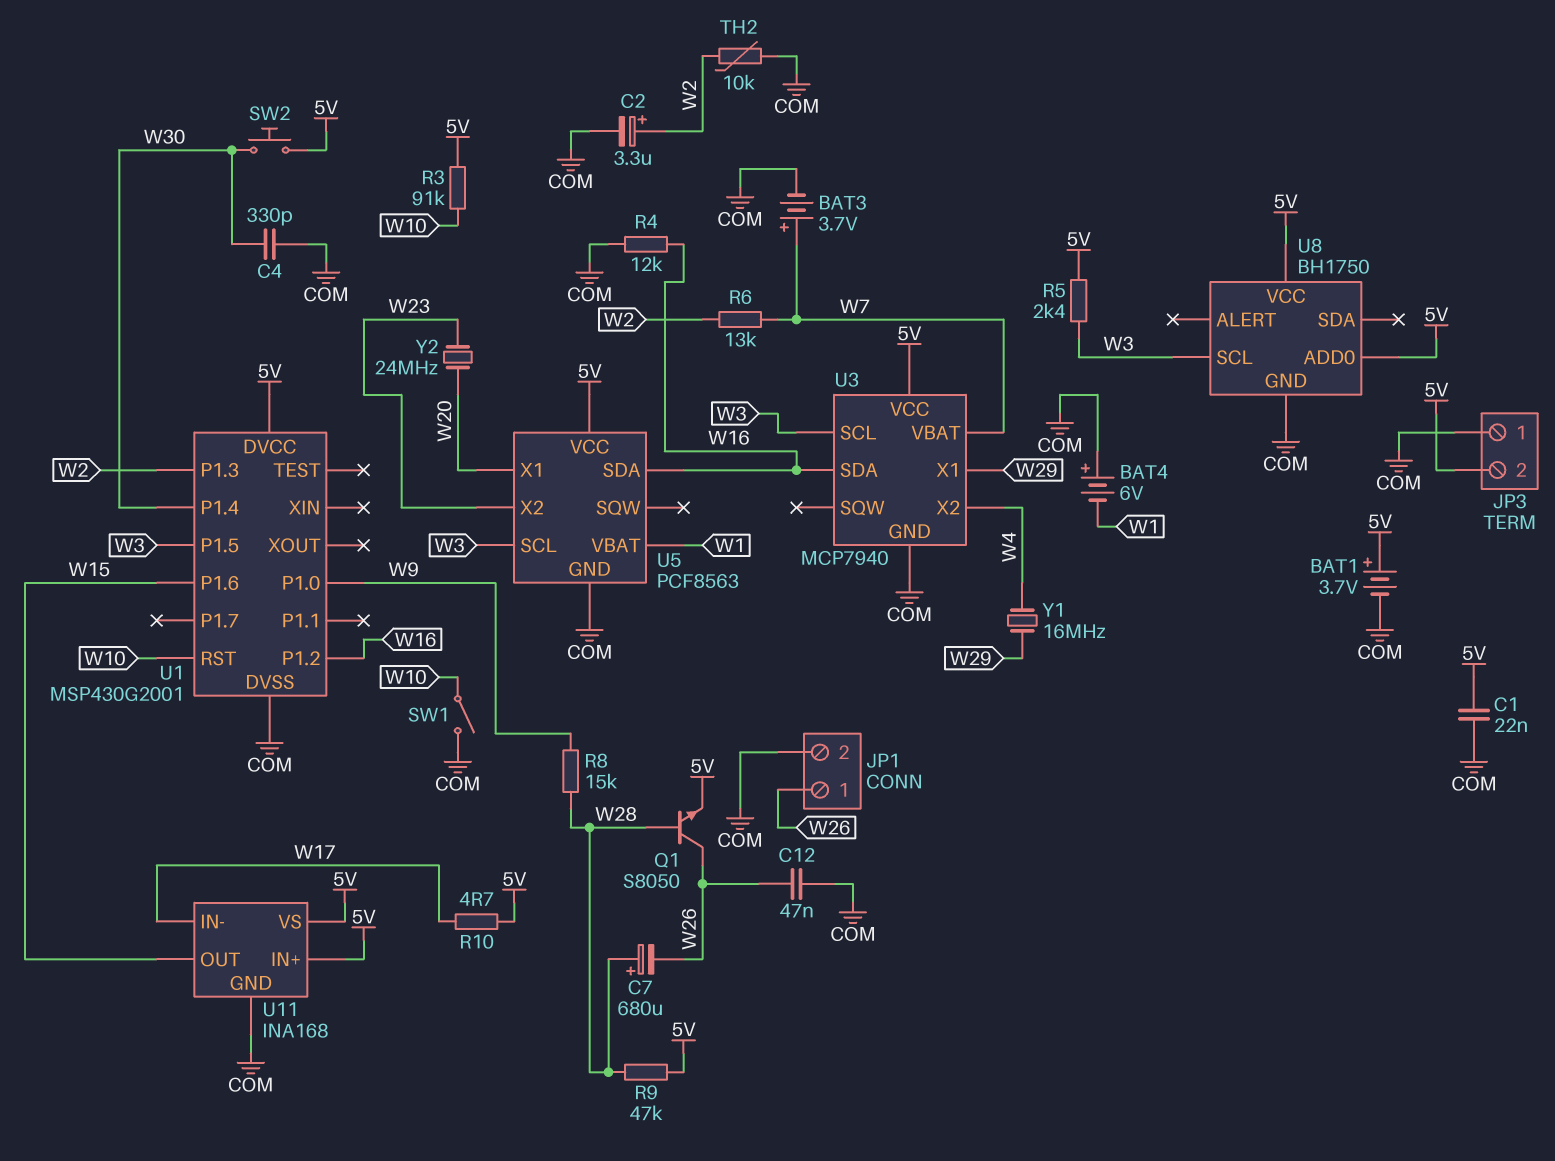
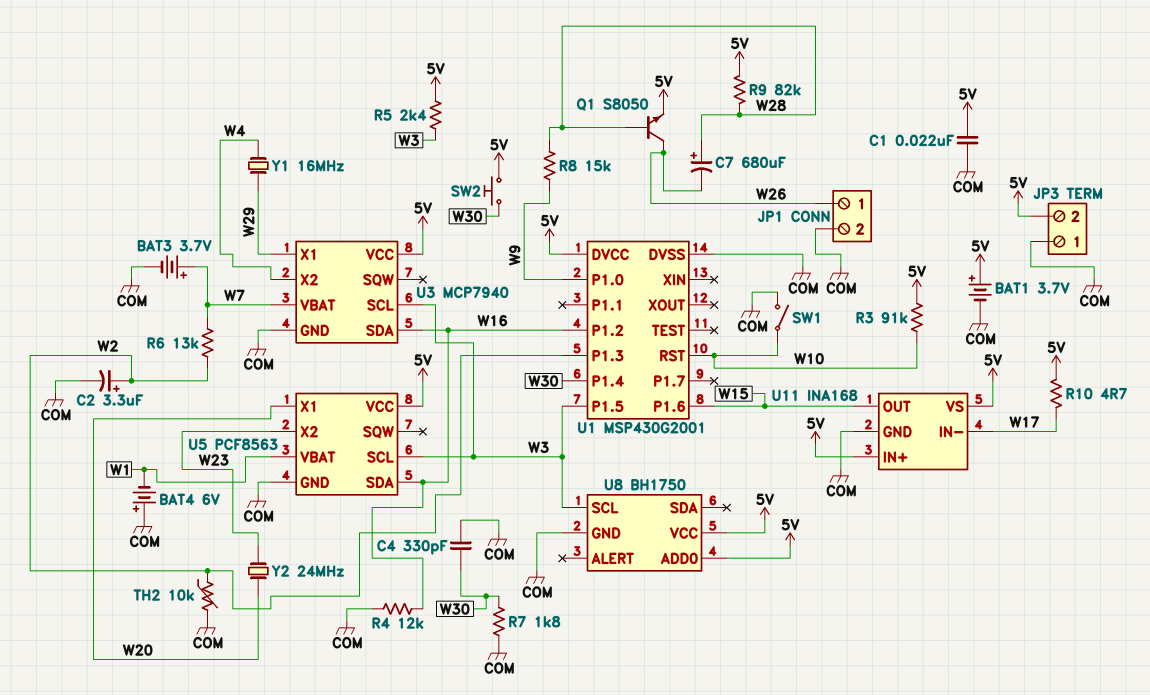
C12: 47nF (COM, W26) -> none
R7: none -> 1.8k (COM, W30)
R9: 47k (5V, W28) -> 82k (5V, W28)

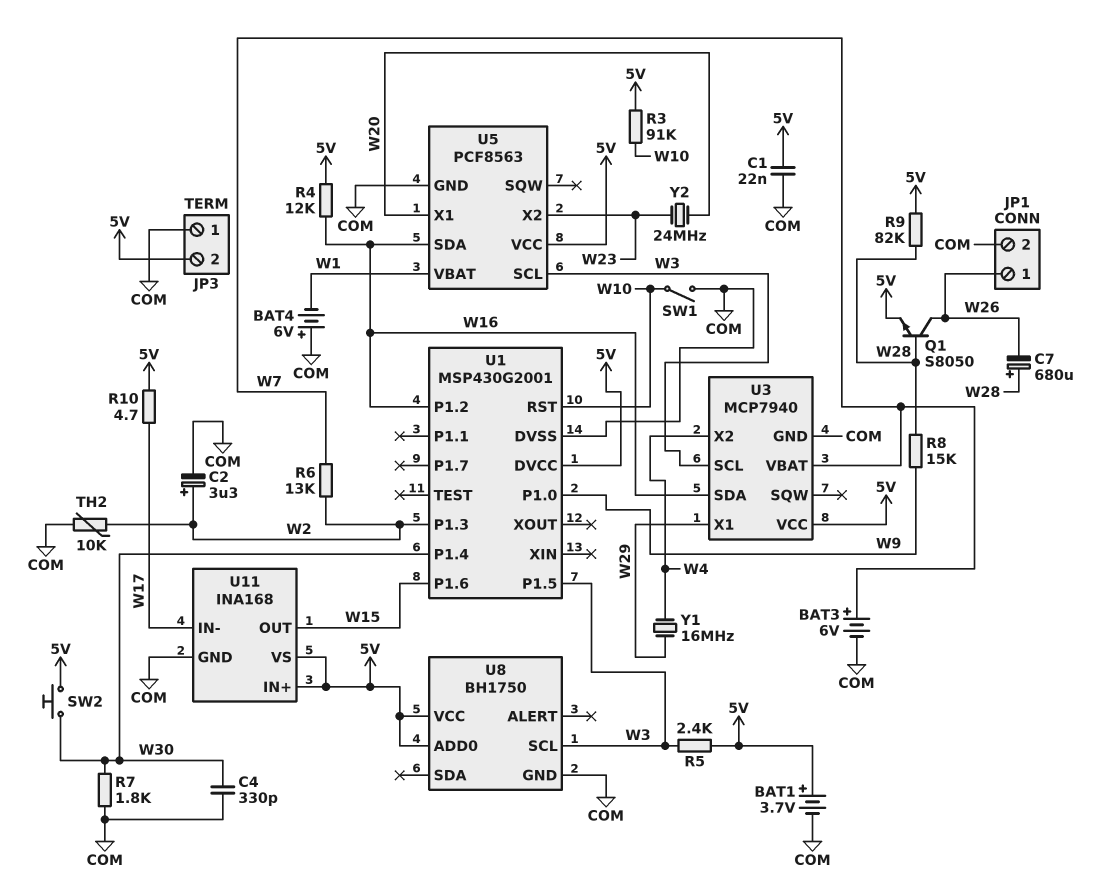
BAT3: 3.7V (plus W7, minus COM) -> 6V (plus W7, minus COM)
R4: 12k (COM, W16) -> 12k (5V, W16)

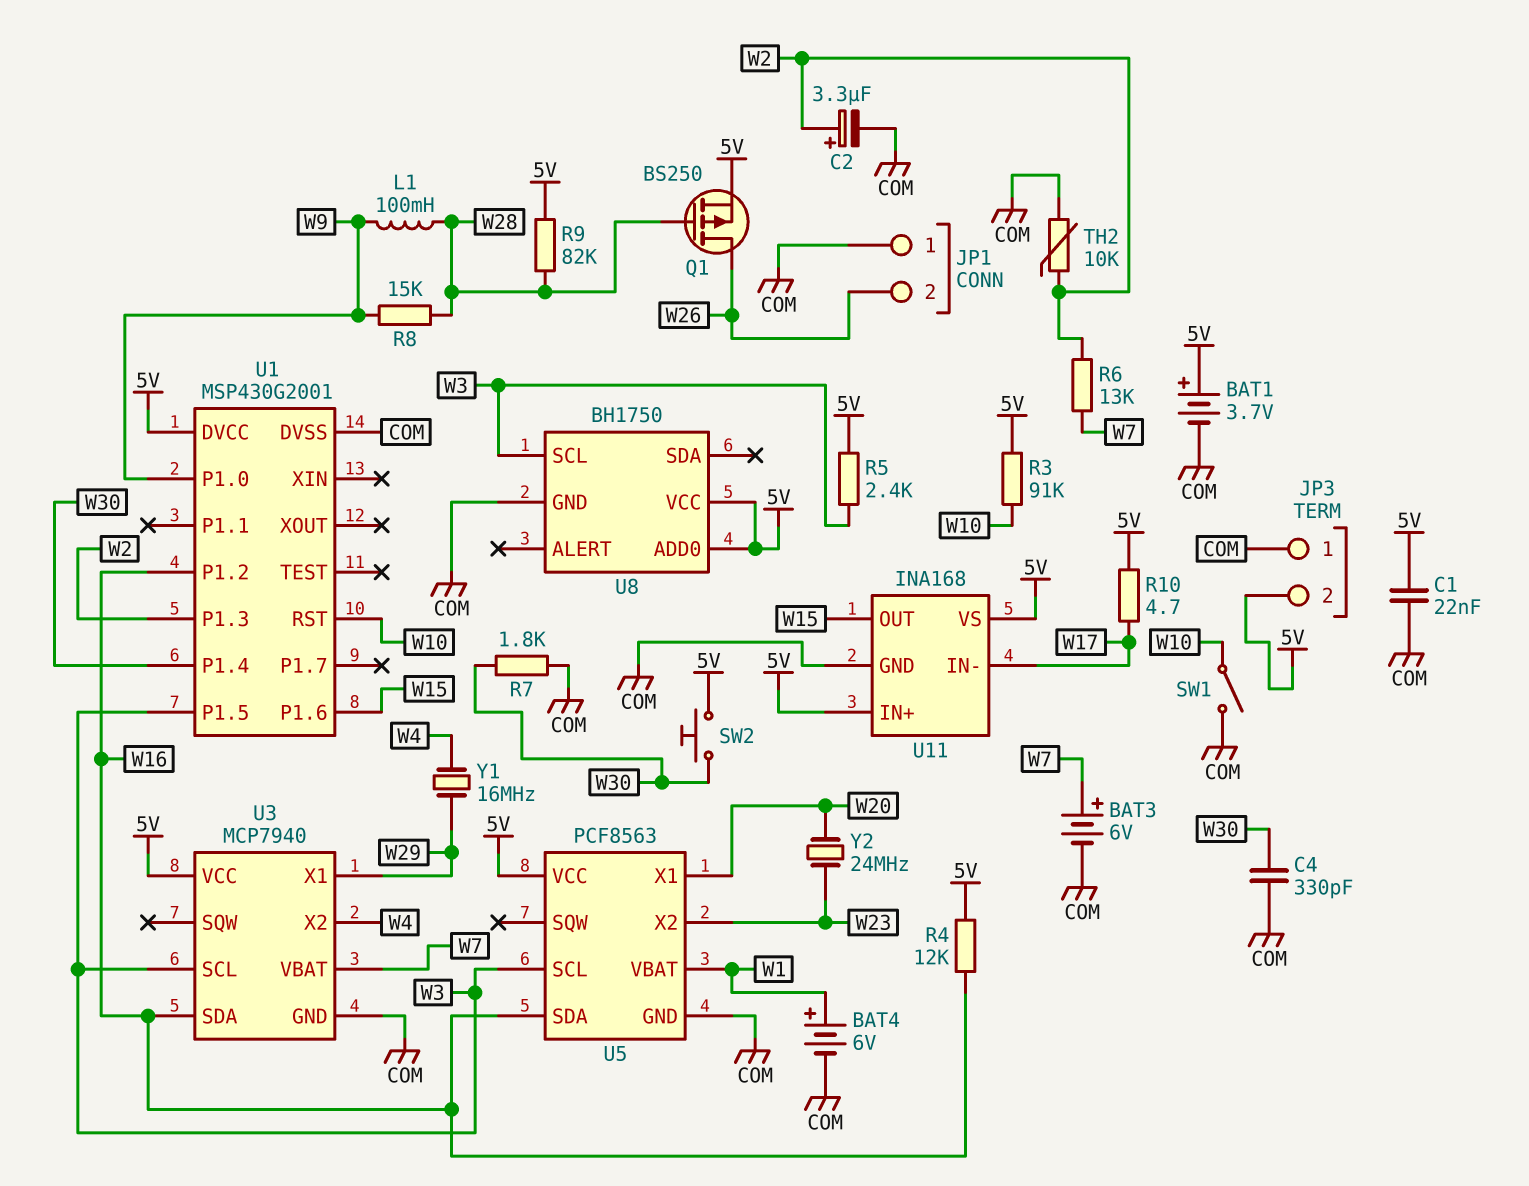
BAT4: 6V (plus COM, minus W1) -> 6V (plus W1, minus COM)
C7: 680uF (plus W28, minus W26) -> none
JP1 pin 1: W26 -> COM
JP1 pin 2: COM -> W26
L1: none -> 100mH (W9, W28)
Q1: NPN S8050 (B W28, C W26, E 5V) -> PMOS BS250 (G W28, D W26, S 5V)

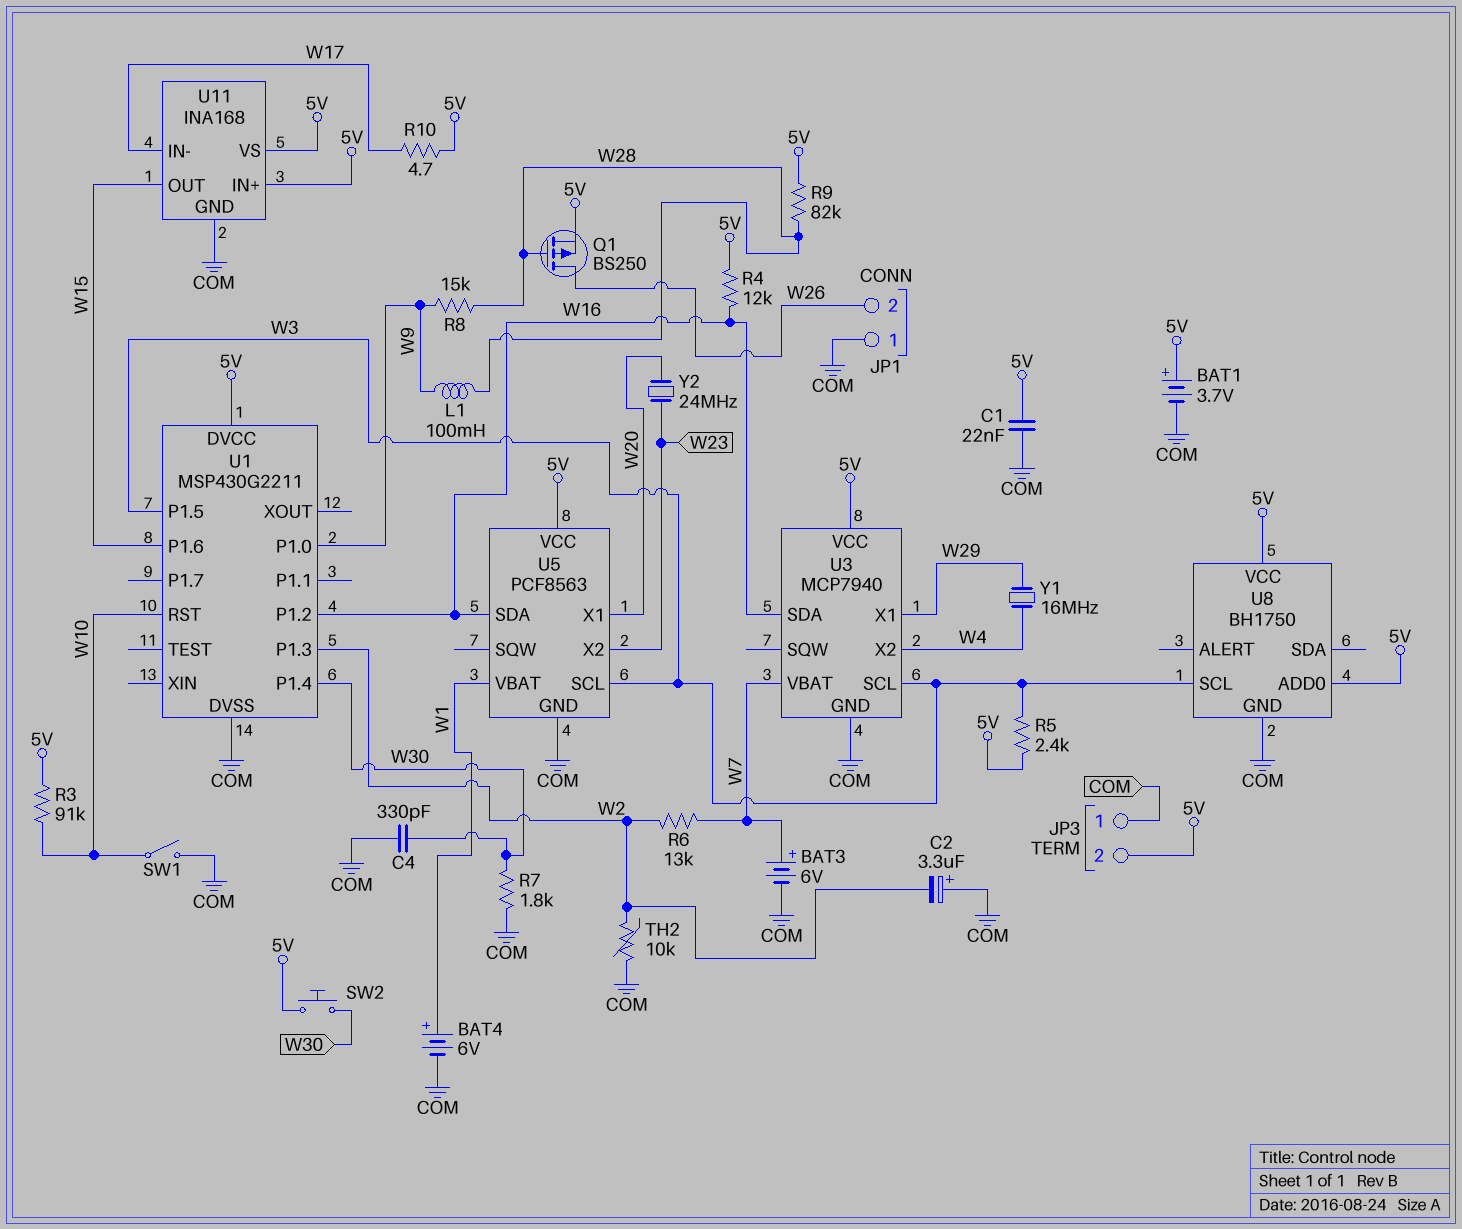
C2: 3.3uF (plus W2, minus COM) -> 3.3uF (plus COM, minus W2)
U1: MSP430G2001 -> MSP430G2211

